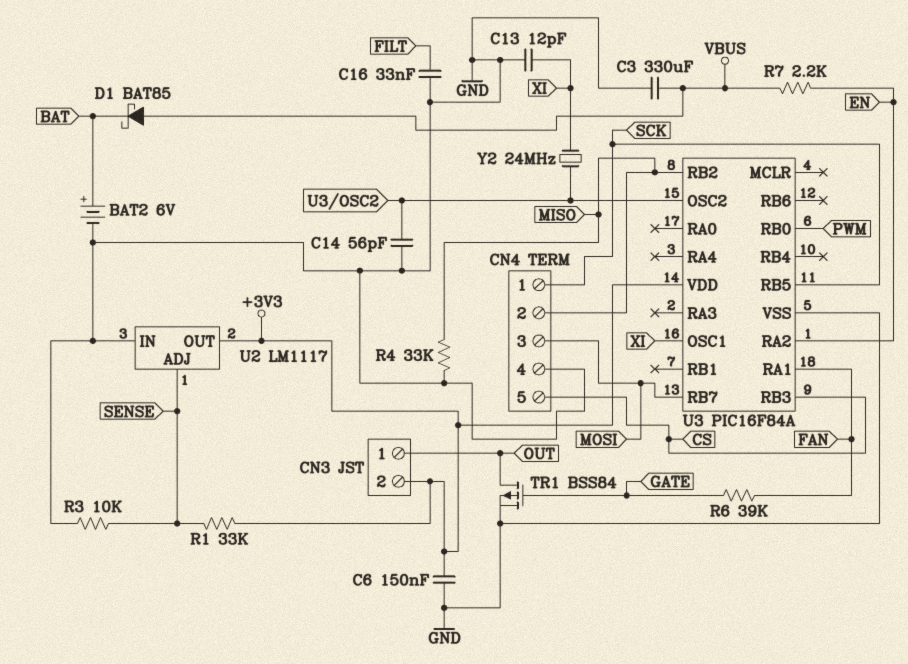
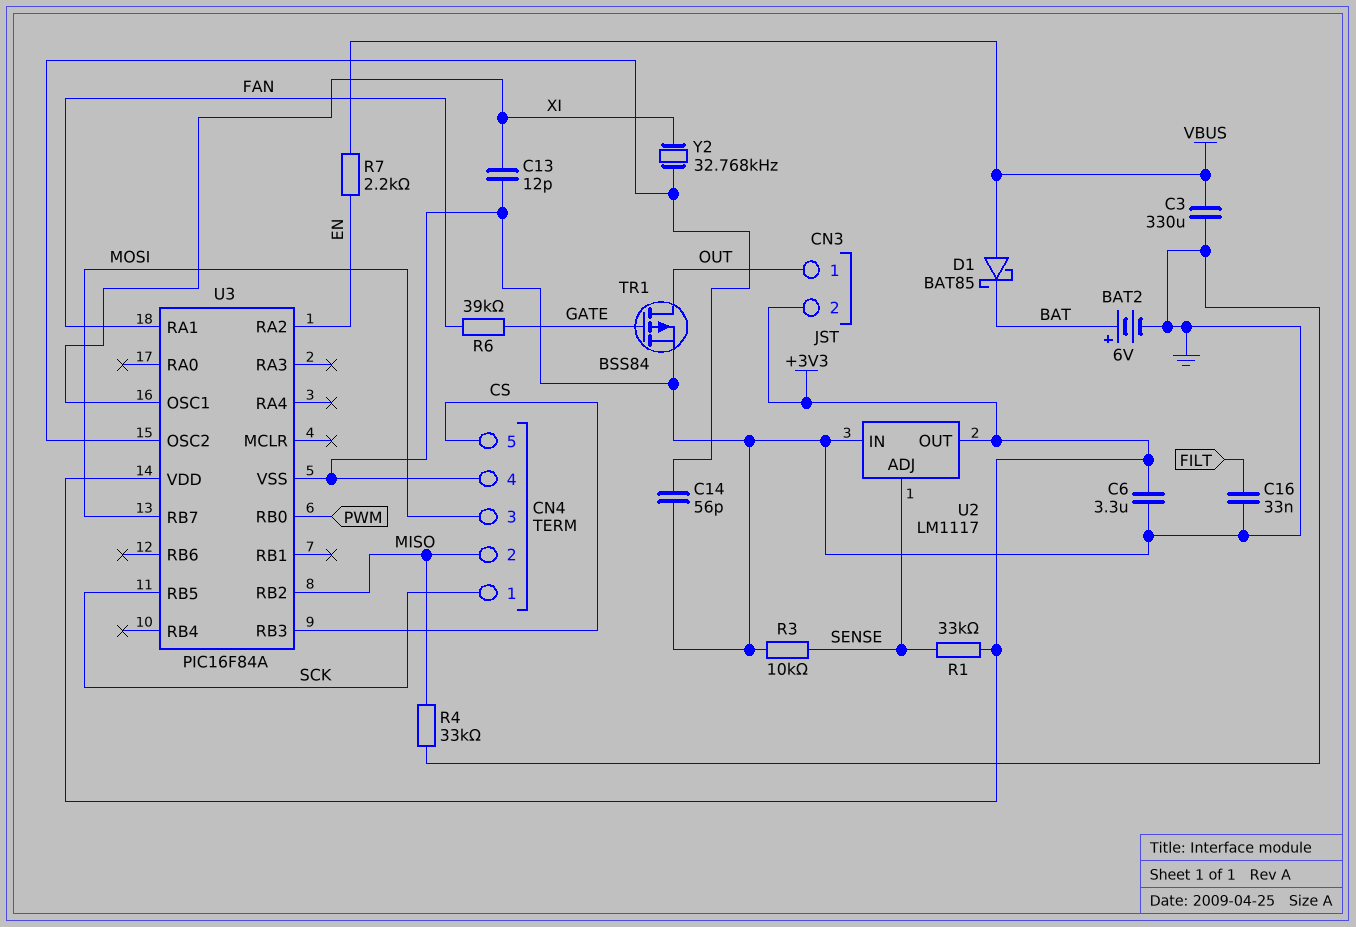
C6: 150nF (+3V3, GND) -> 3.3uF (+3V3, GND)
Y2: 24MHz (U3/OSC2, XI) -> 32.768kHz (U3/OSC2, XI)

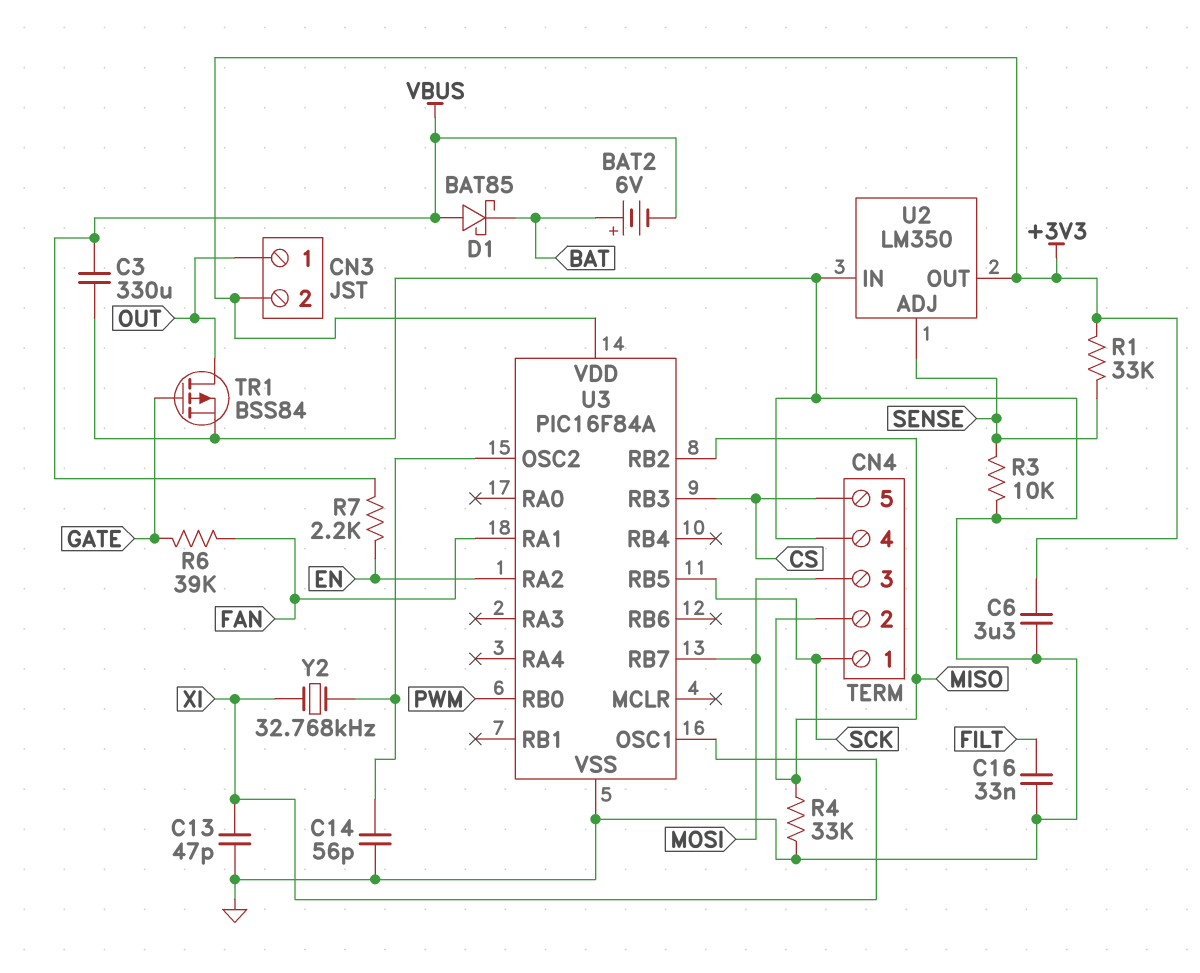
BAT2: 6V (plus BAT, minus GND) -> 6V (plus BAT, minus VBUS)
C13: 12pF (GND, XI) -> 47pF (GND, XI)
U2: LM1117 -> LM350

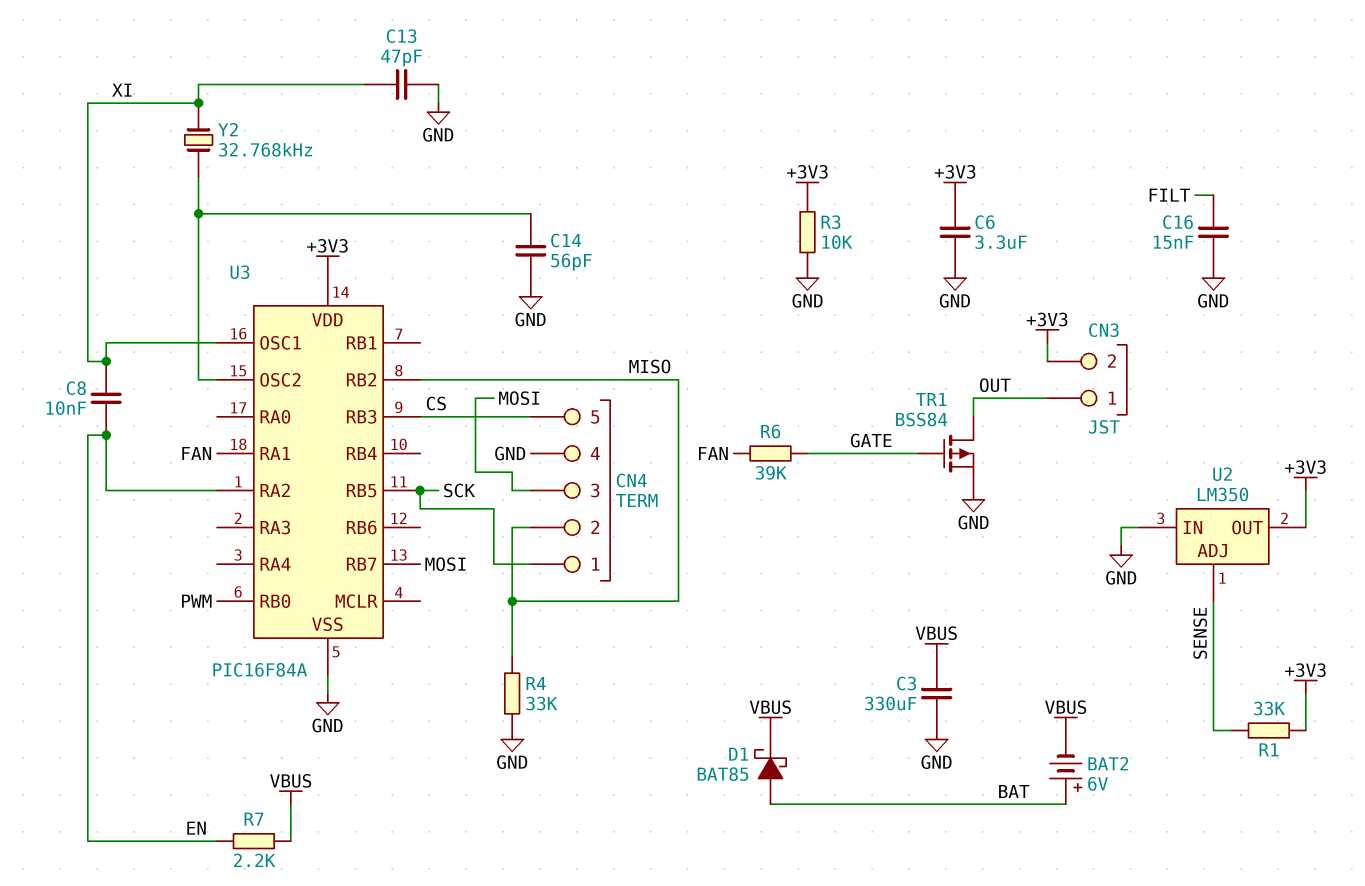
C8: none -> 10nF (EN, XI)
C16: 33nF (FILT, GND) -> 15nF (FILT, GND)
D1: schottky BAT85 (A VBUS, K BAT) -> schottky BAT85 (A BAT, K VBUS)
R3: 10k (GND, SENSE) -> 10k (+3V3, GND)

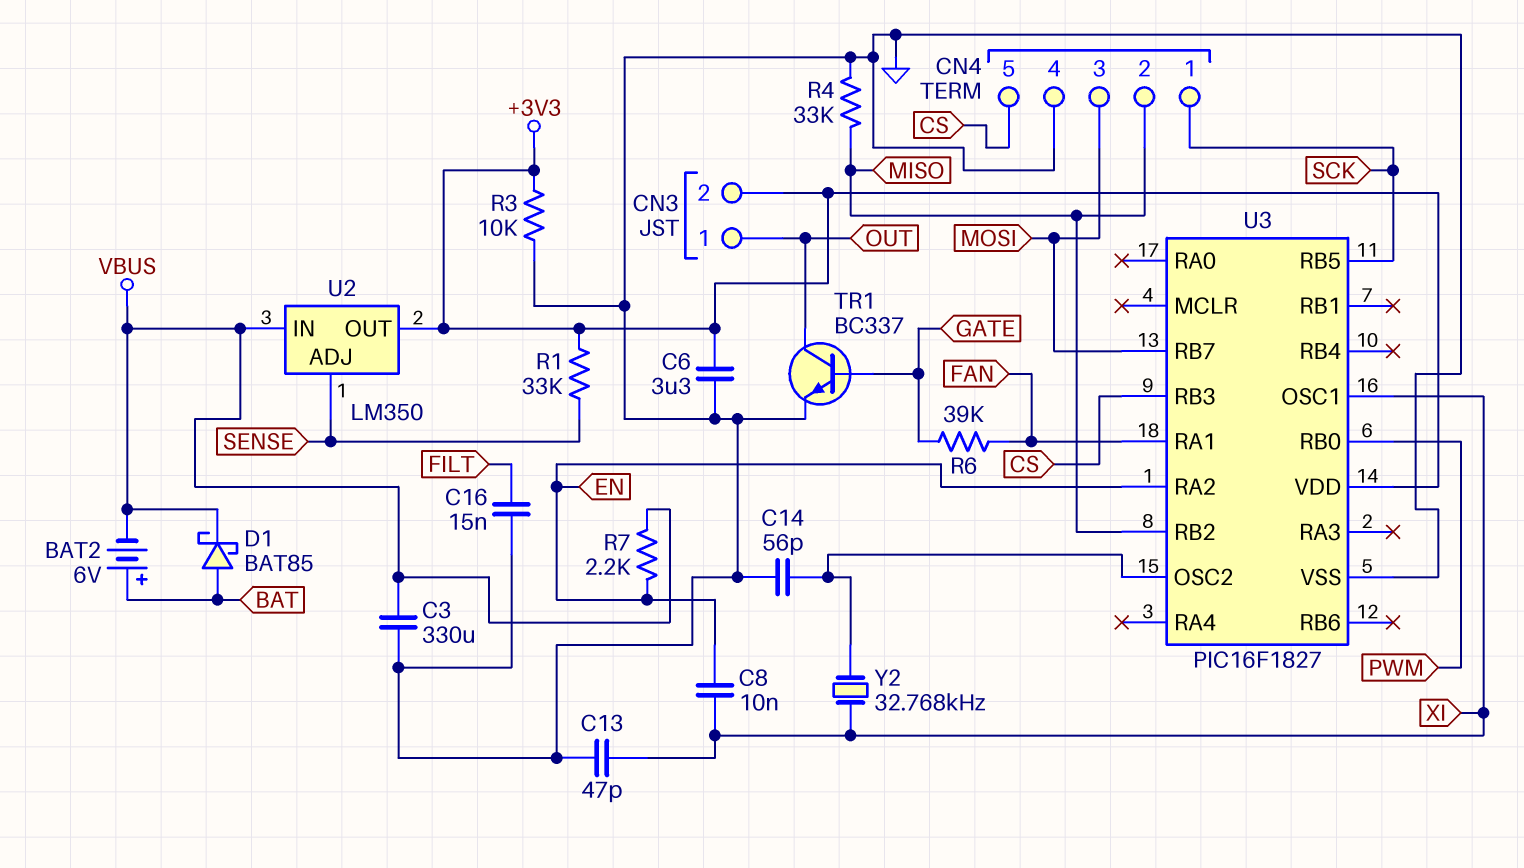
TR1: PMOS BSS84 (G GATE, D OUT, S GND) -> NPN BC337 (B GATE, C OUT, E GND)
U2 pin IN: GND -> VBUS
U3: PIC16F84A -> PIC16F1827

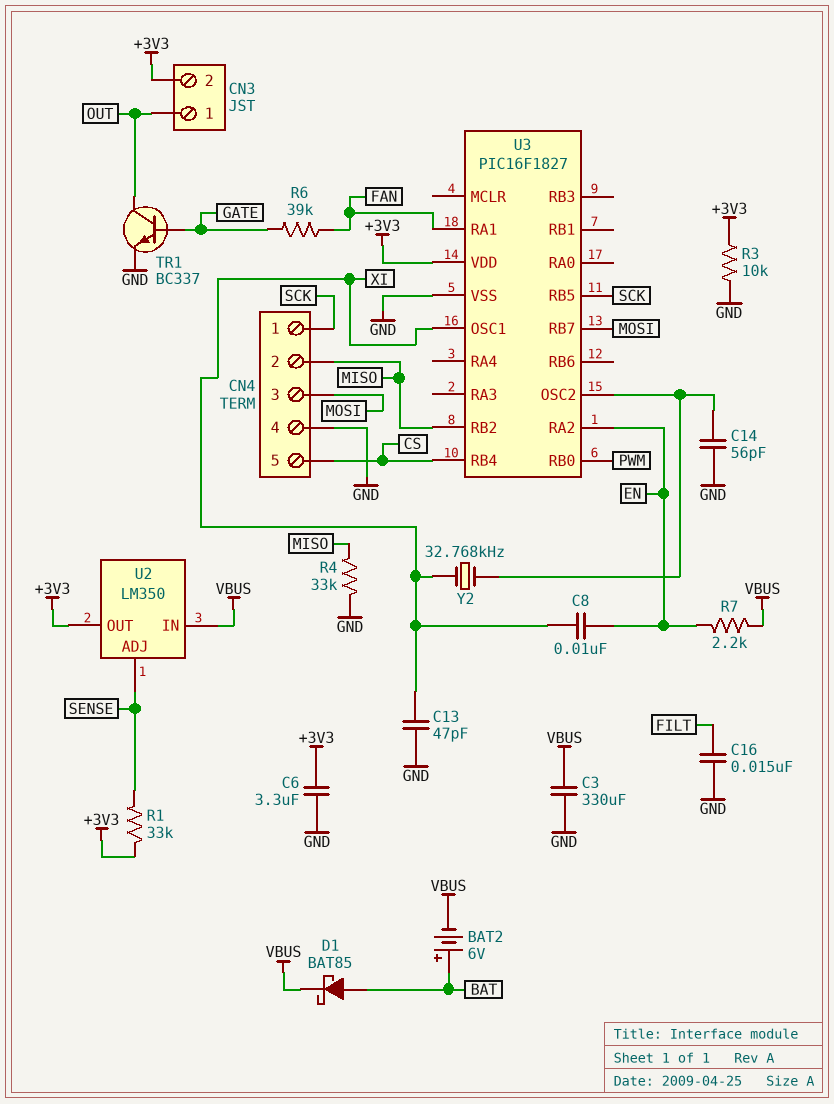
U3 pin RB3: CS -> none
U3 pin RB4: none -> CS

